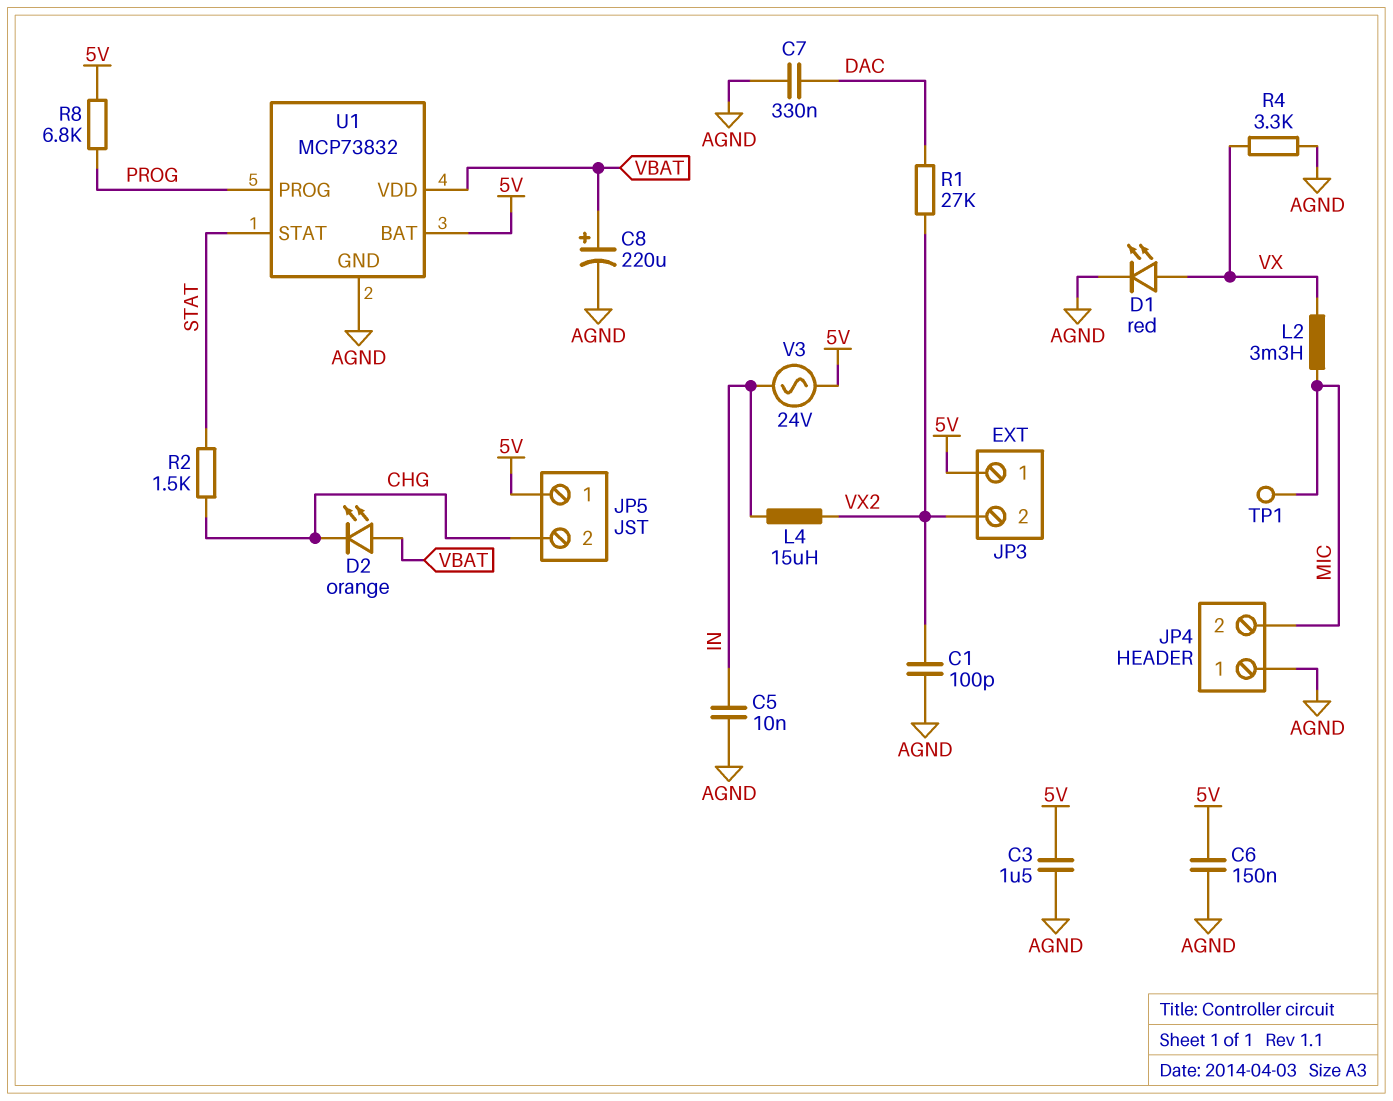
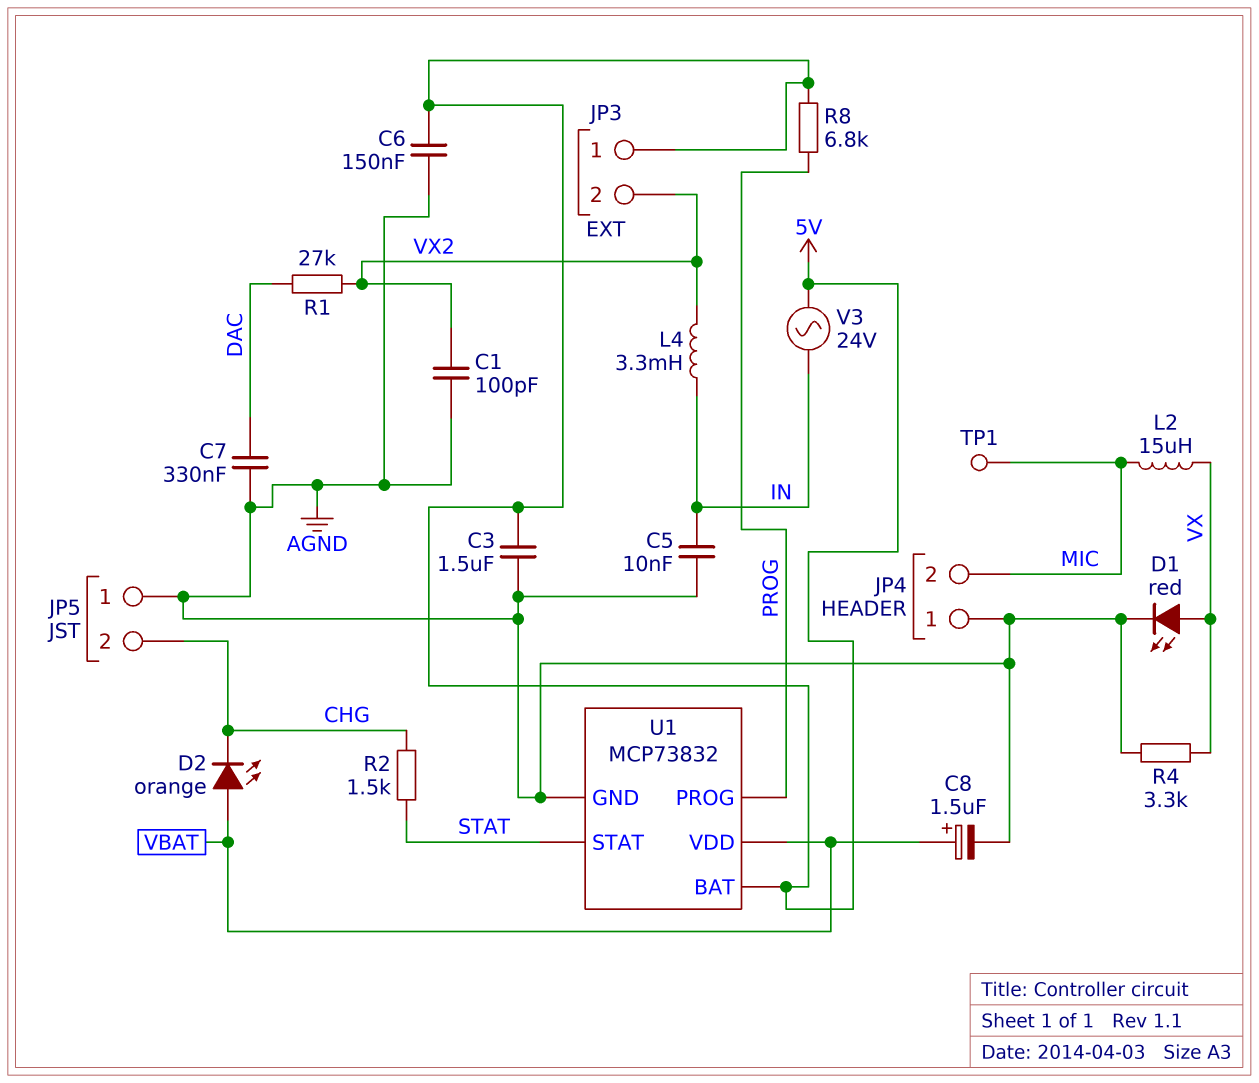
C8: 220uF (plus VBAT, minus AGND) -> 1.5uF (plus VBAT, minus AGND)
JP5 pin 1: 5V -> AGND
L2: 3.3mH (MIC, VX) -> 15uH (MIC, VX)
L4: 15uH (IN, VX2) -> 3.3mH (IN, VX2)

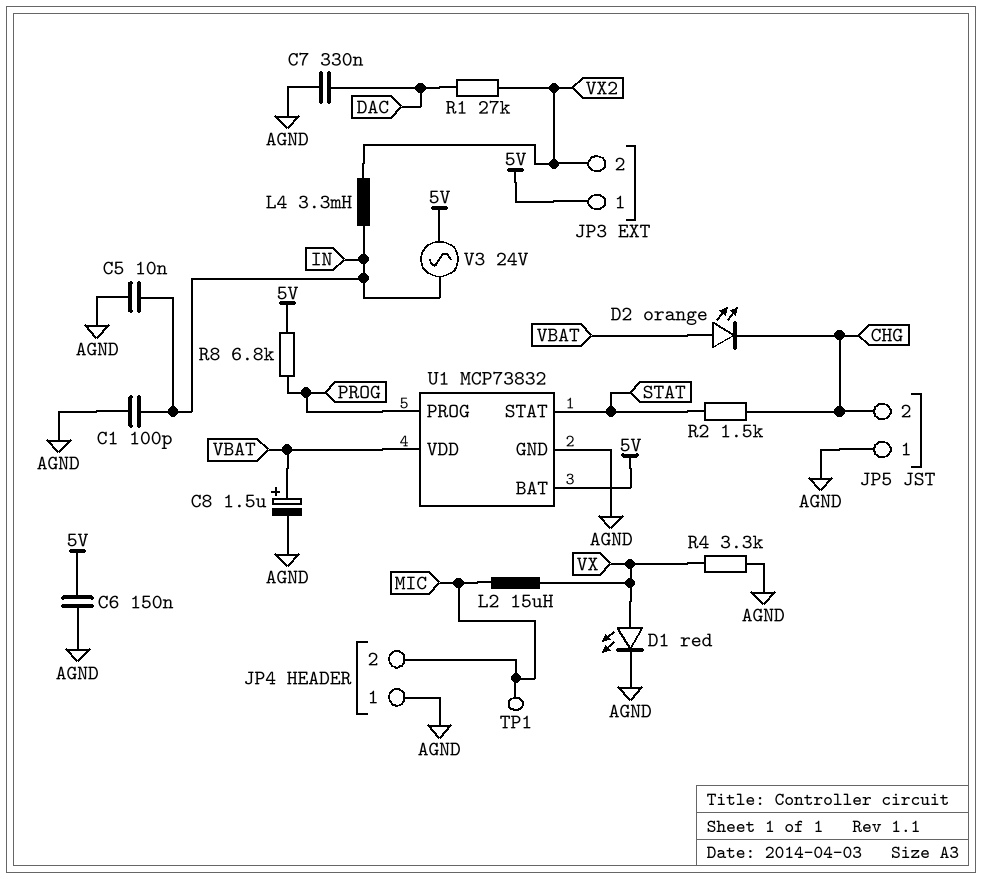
C1: 100pF (AGND, VX2) -> 100pF (AGND, IN)
C3: 1.5uF (5V, AGND) -> none

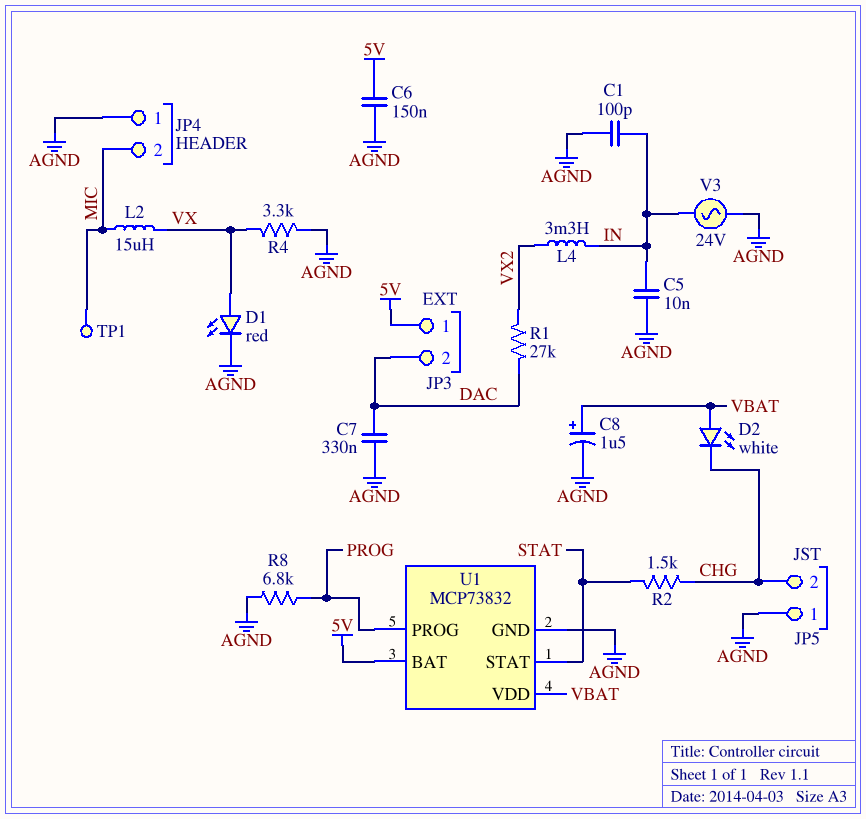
D2: LED orange (A VBAT, K CHG) -> LED white (A VBAT, K CHG)
JP3 pin 2: VX2 -> DAC
R8: 6.8k (5V, PROG) -> 6.8k (AGND, PROG)
V3: AC 24V (5V, IN) -> AC 24V (AGND, IN)

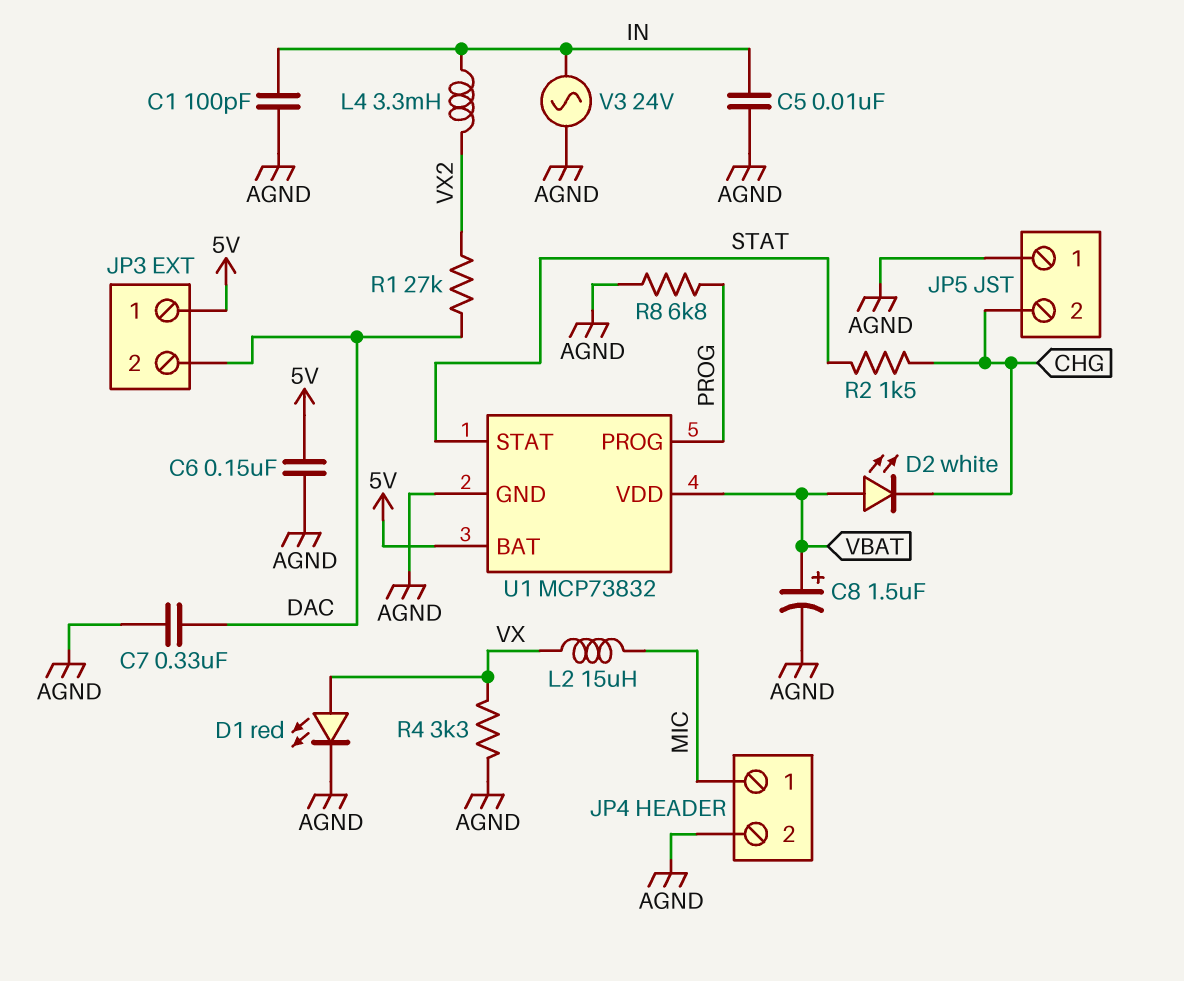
JP4 pin 1: AGND -> MIC
JP4 pin 2: MIC -> AGND
TP1: test point (MIC) -> none

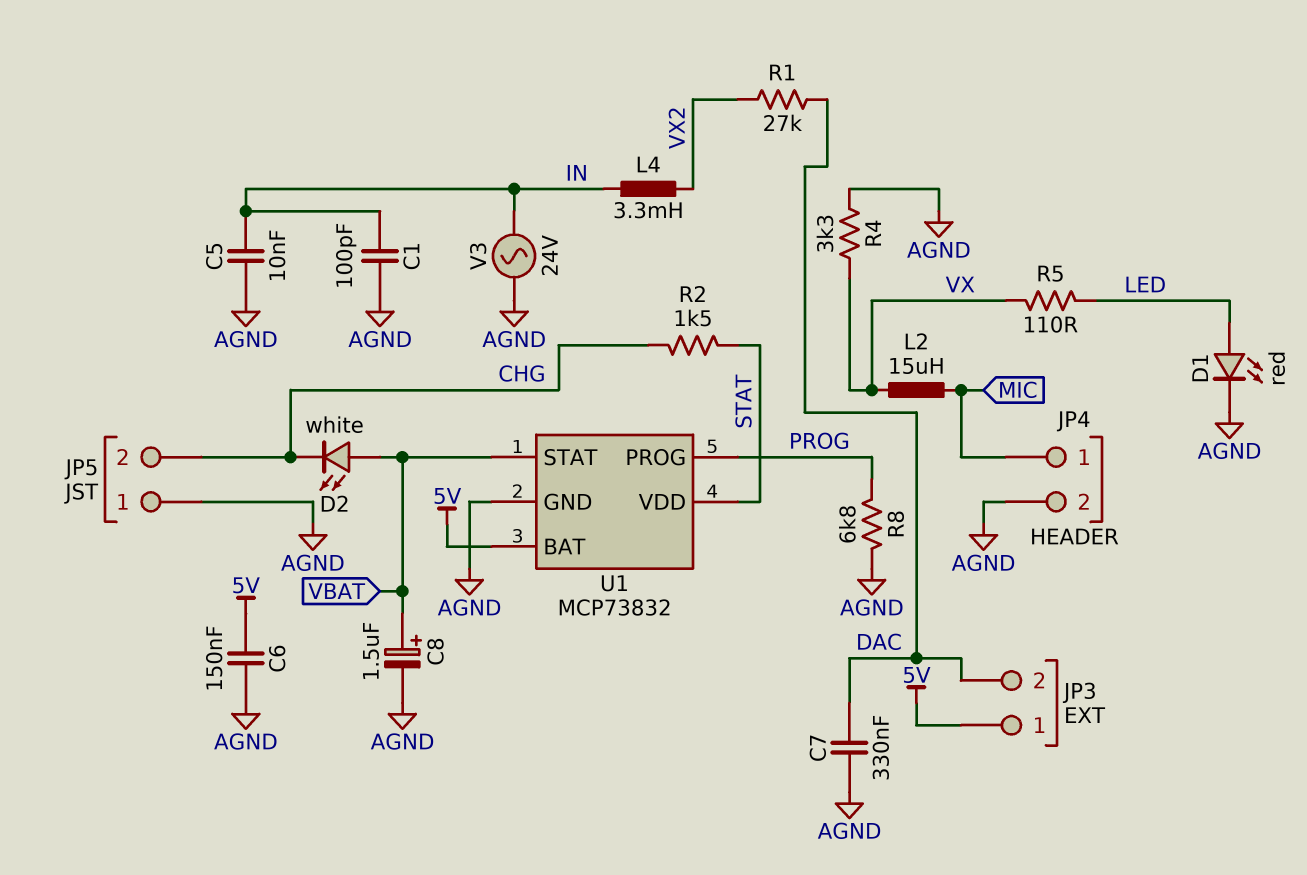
D1: LED red (A VX, K AGND) -> LED red (A LED, K AGND)
R5: none -> 110 (LED, VX)
U1 pin STAT: STAT -> VBAT
U1 pin VDD: VBAT -> STAT

